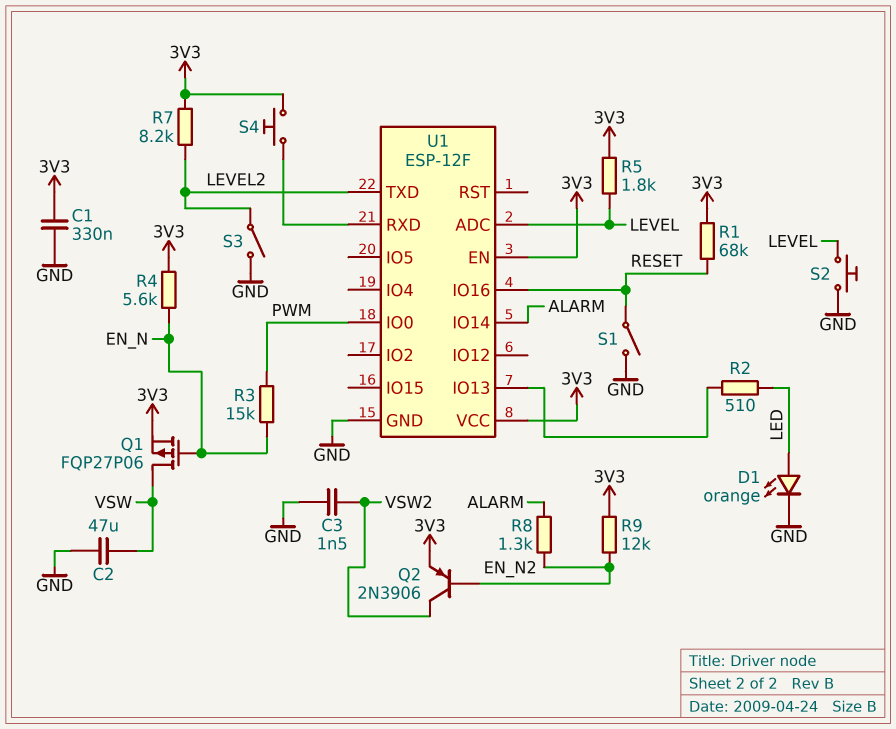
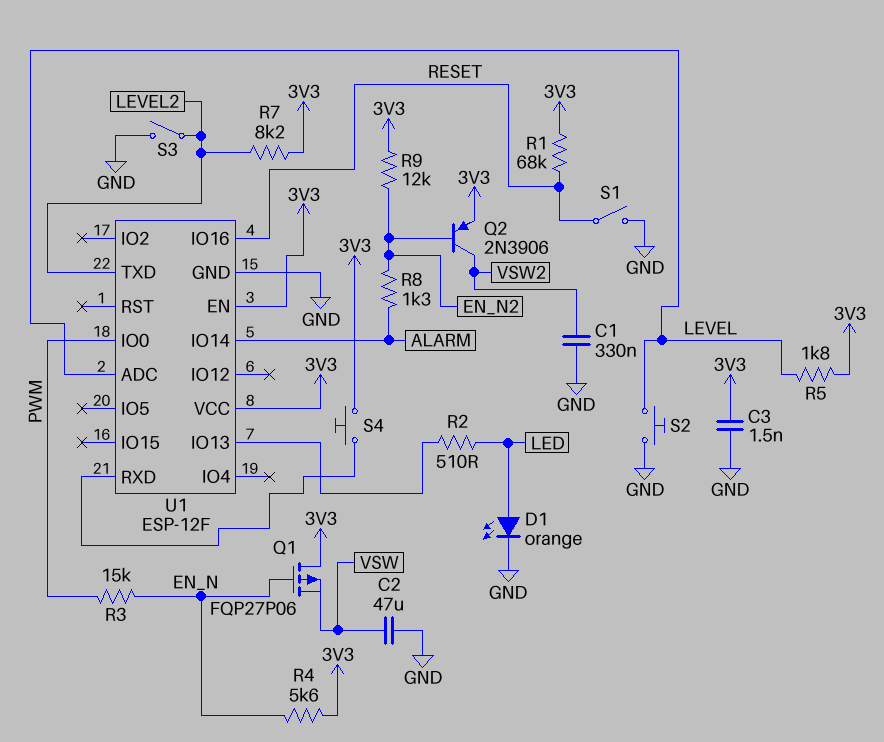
C1: 330nF (3V3, GND) -> 330nF (GND, VSW2)
C3: 1.5nF (GND, VSW2) -> 1.5nF (3V3, GND)
Q1: PMOS FQP27P06 (G EN_N, D VSW, S 3V3) -> PMOS FQP27P06 (G EN_N, D 3V3, S VSW)

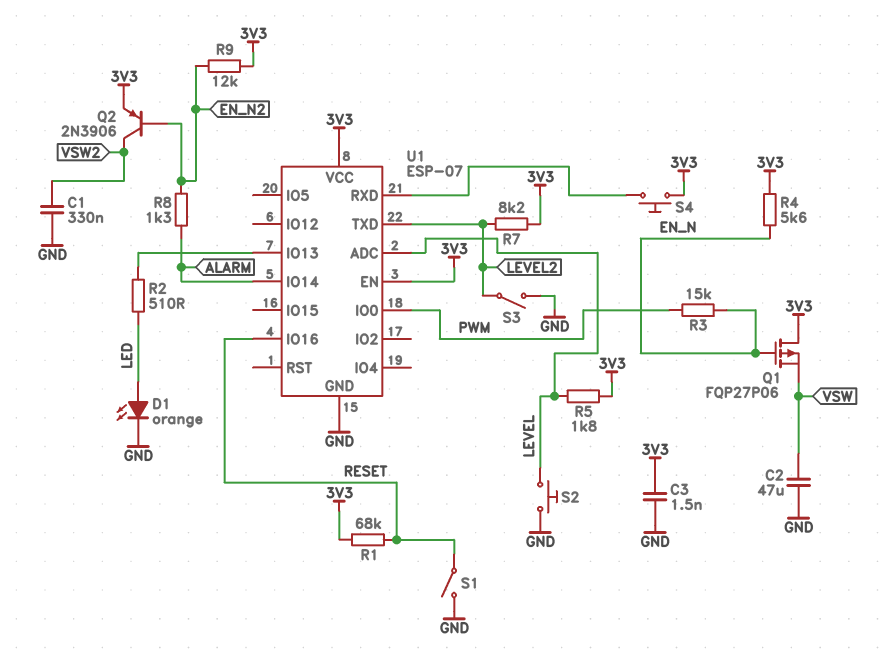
U1: ESP-12F -> ESP-07

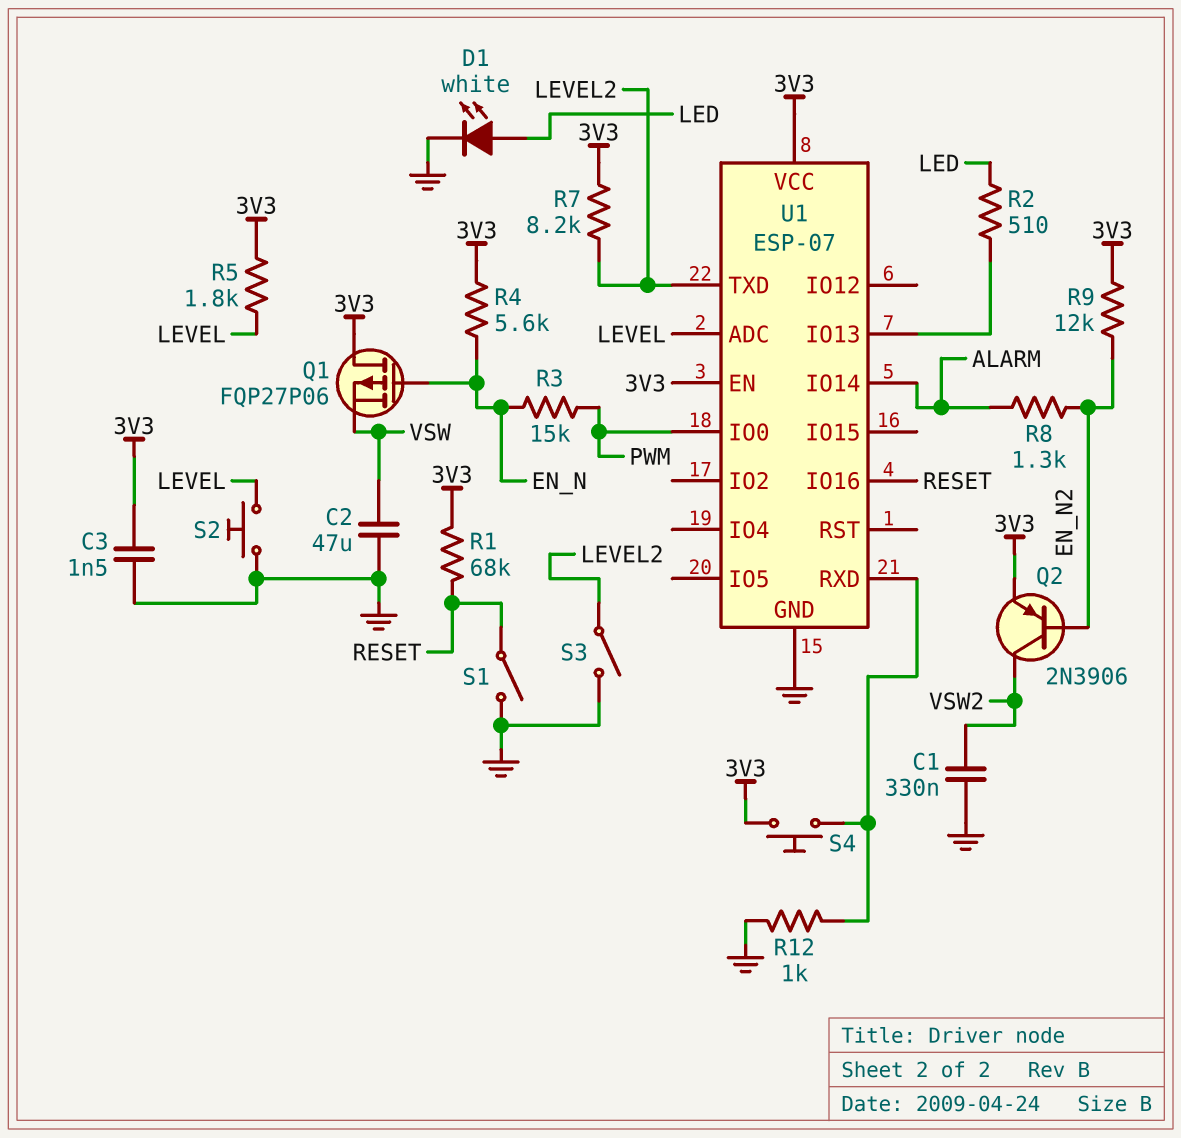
D1: LED orange (A LED, K GND) -> LED white (A LED, K GND)
R12: none -> 1k (GND, U1/RXD)

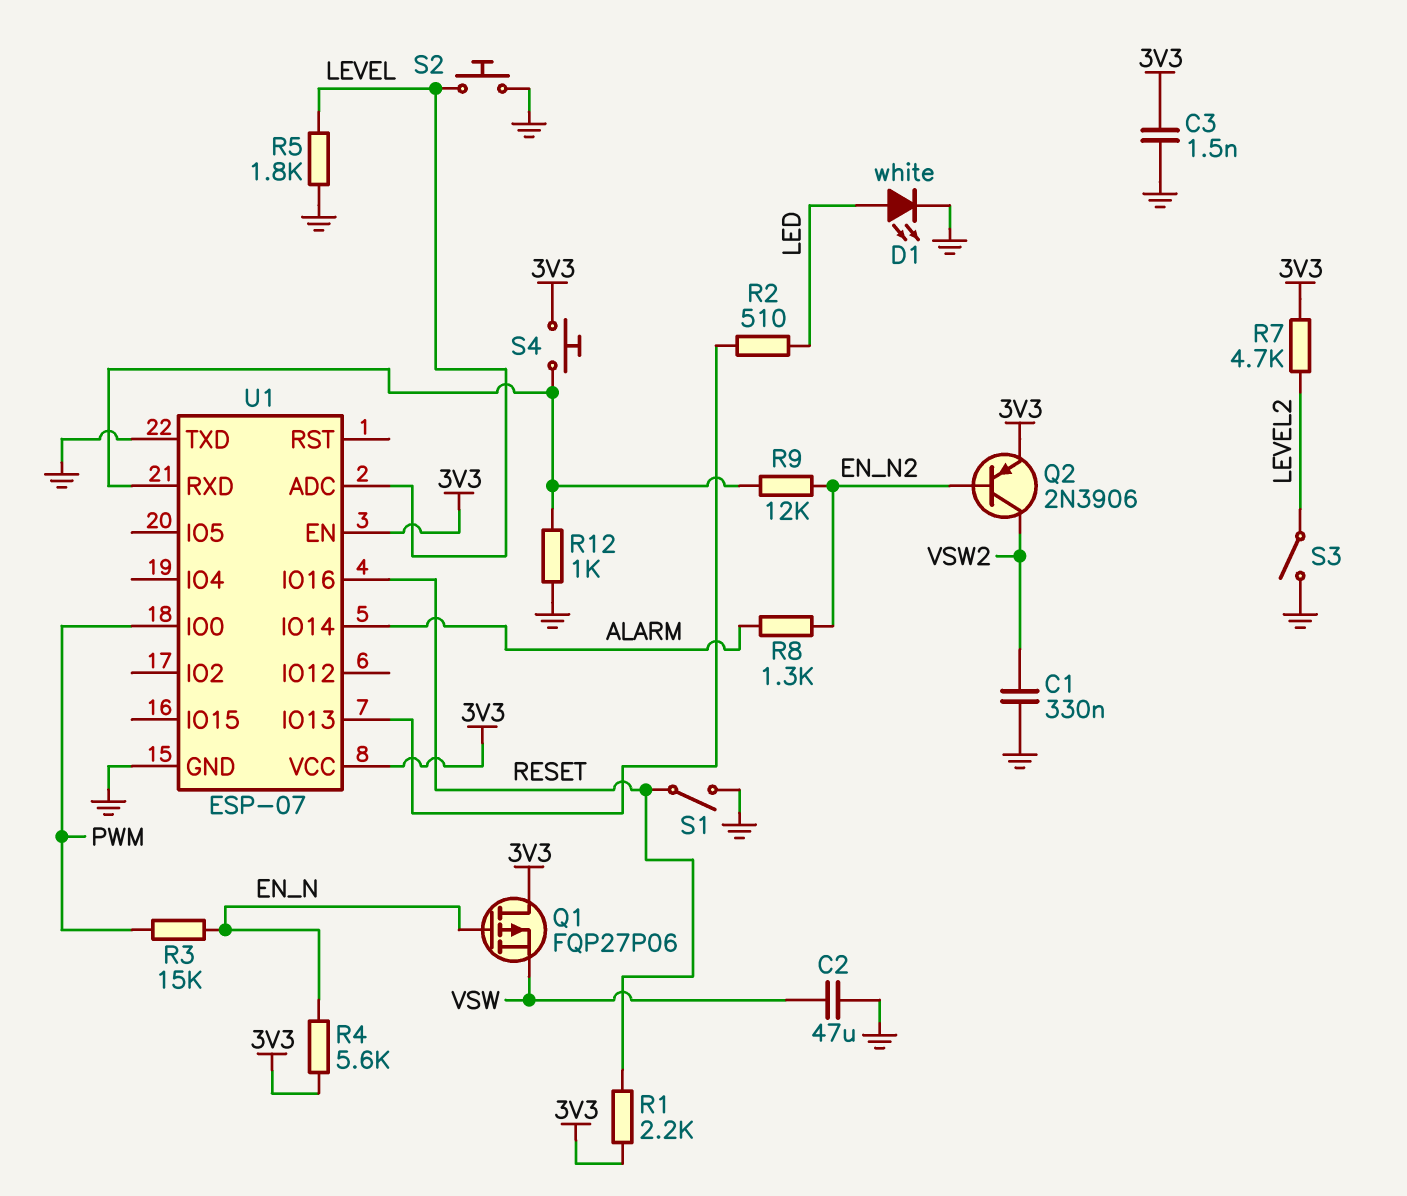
R1: 68k (3V3, RESET) -> 2.2k (3V3, RESET)
R5: 1.8k (3V3, LEVEL) -> 1.8k (GND, LEVEL)
R7: 8.2k (3V3, LEVEL2) -> 4.7k (3V3, LEVEL2)
R9: 12k (3V3, EN_N2) -> 12k (EN_N2, U1/RXD)
U1 pin TXD: LEVEL2 -> GND

